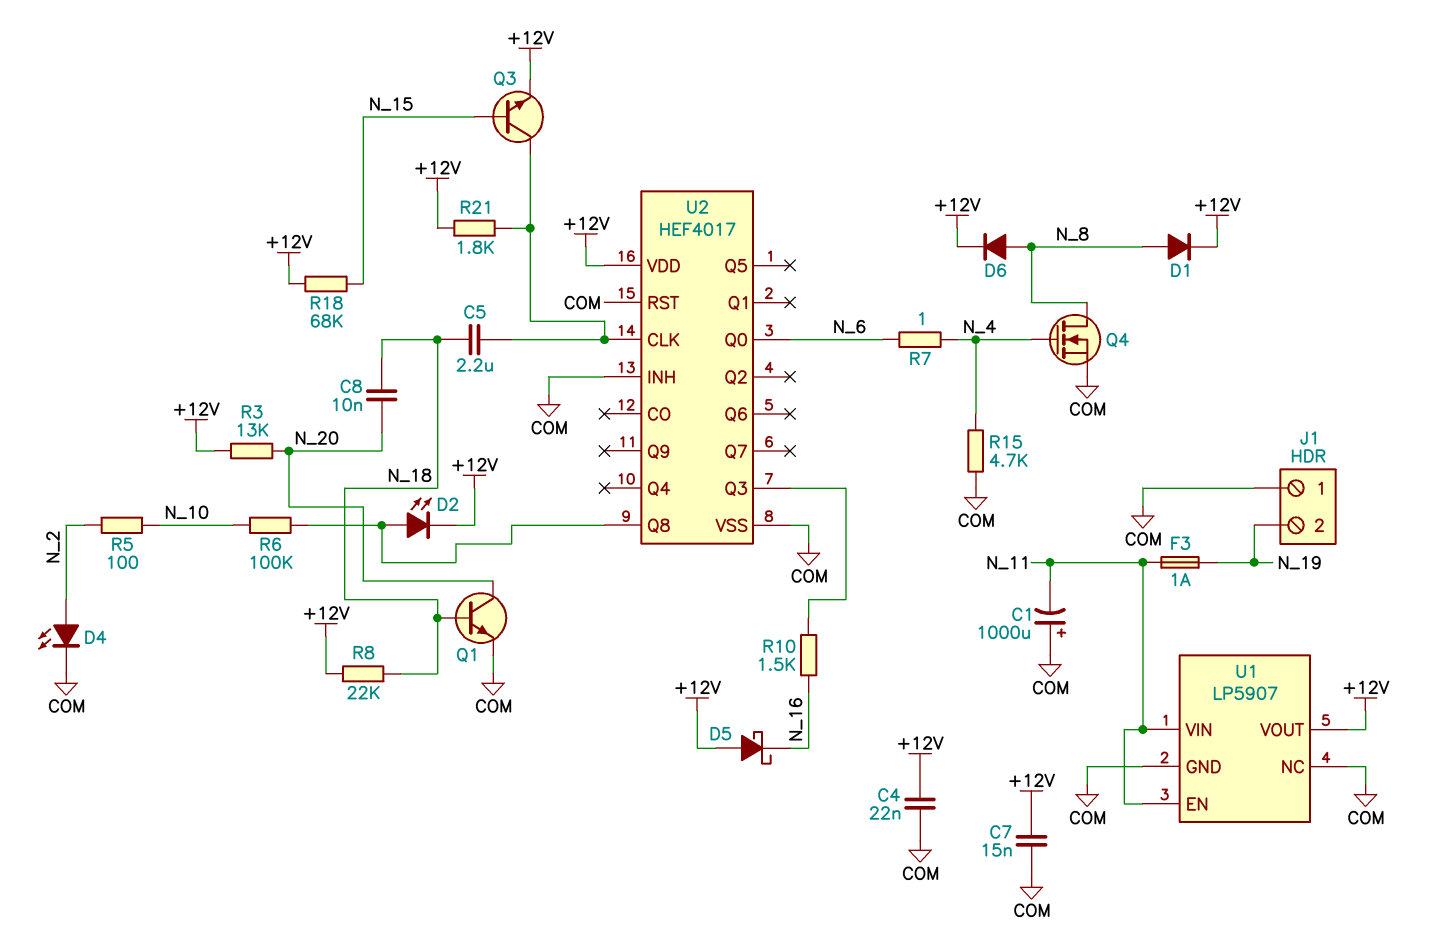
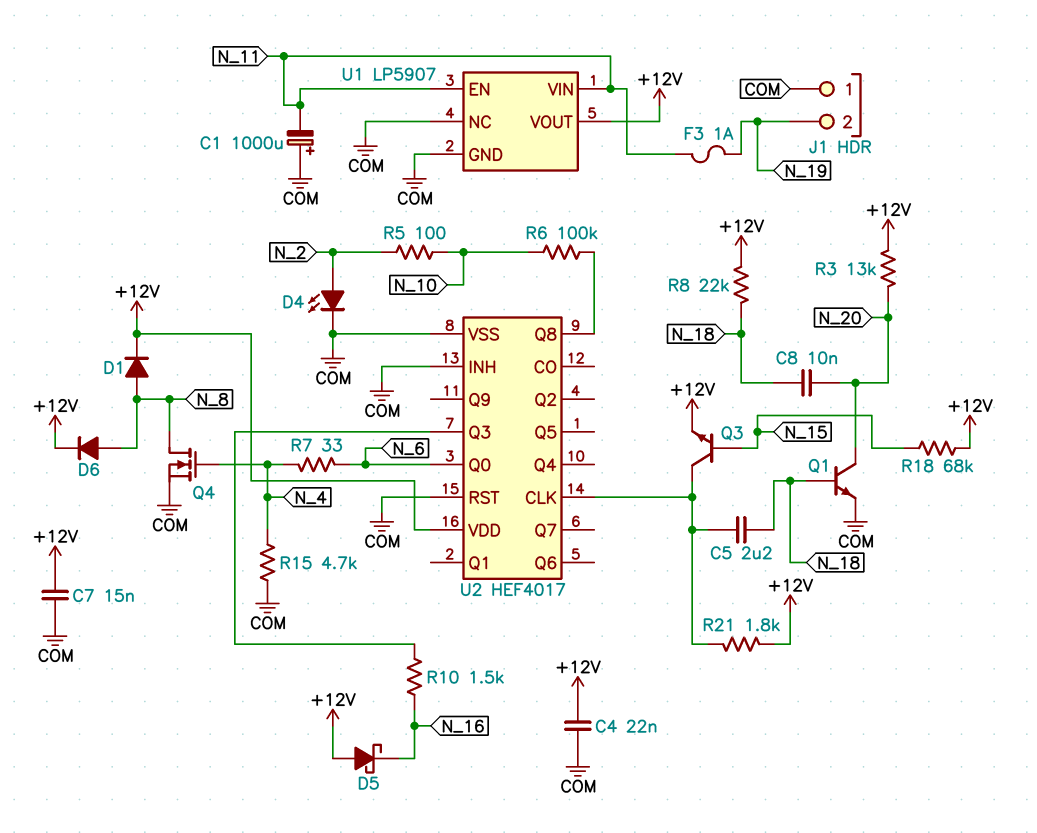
D2: LED (A U2/Q8, K +12V) -> none
R7: 1 (N_4, N_6) -> 33 (N_4, N_6)

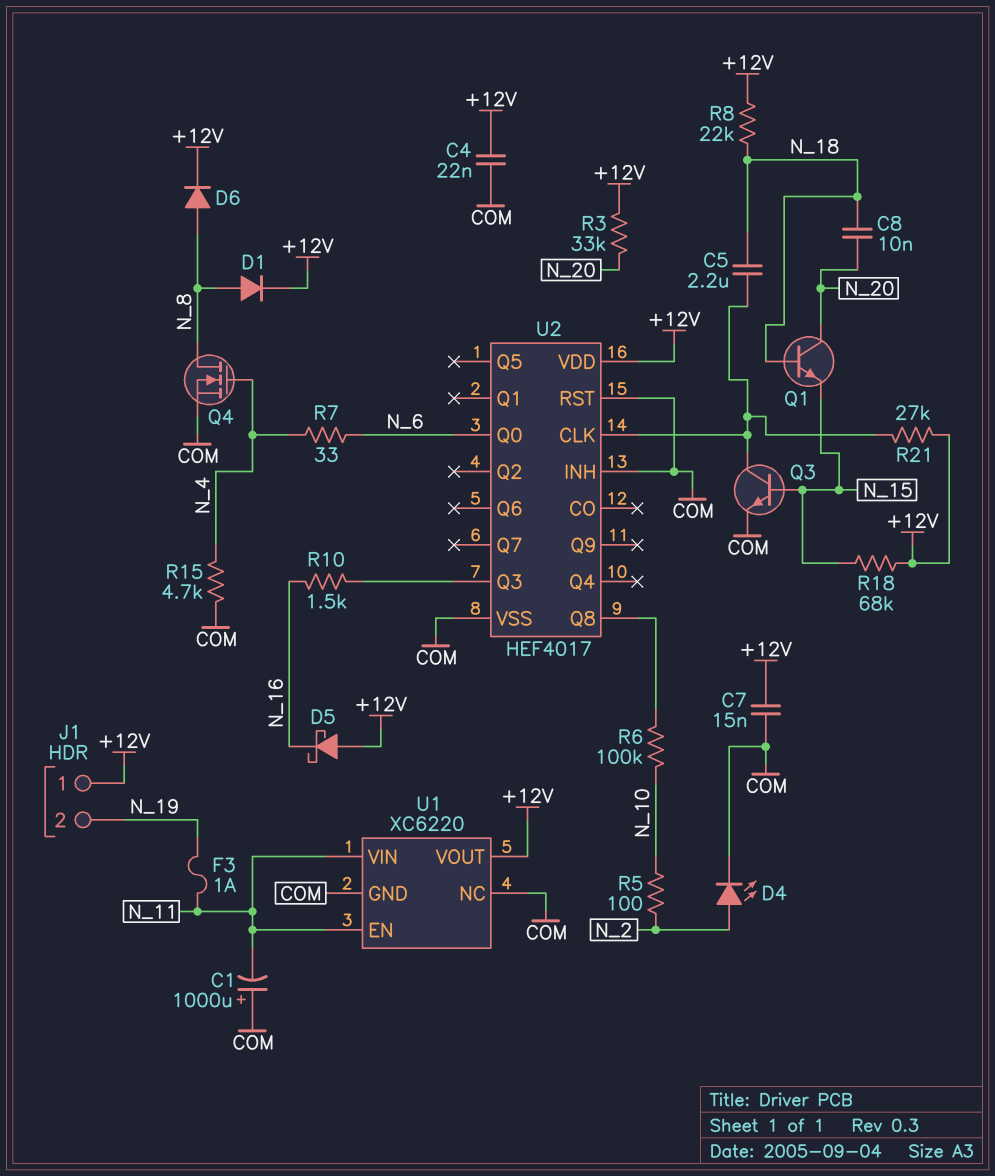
J1 pin 1: COM -> +12V
Q1: NPN (B N_18, C N_20, E COM) -> NPN (B N_18, C N_20, E N_15)
Q3: NPN (B N_15, C U2/CLK, E +12V) -> NPN (B N_15, C U2/CLK, E COM)
R3: 13k (+12V, N_20) -> 33k (+12V, N_20)
R21: 1.8k (+12V, U2/CLK) -> 27k (+12V, U2/CLK)
U1: LP5907 -> XC6220

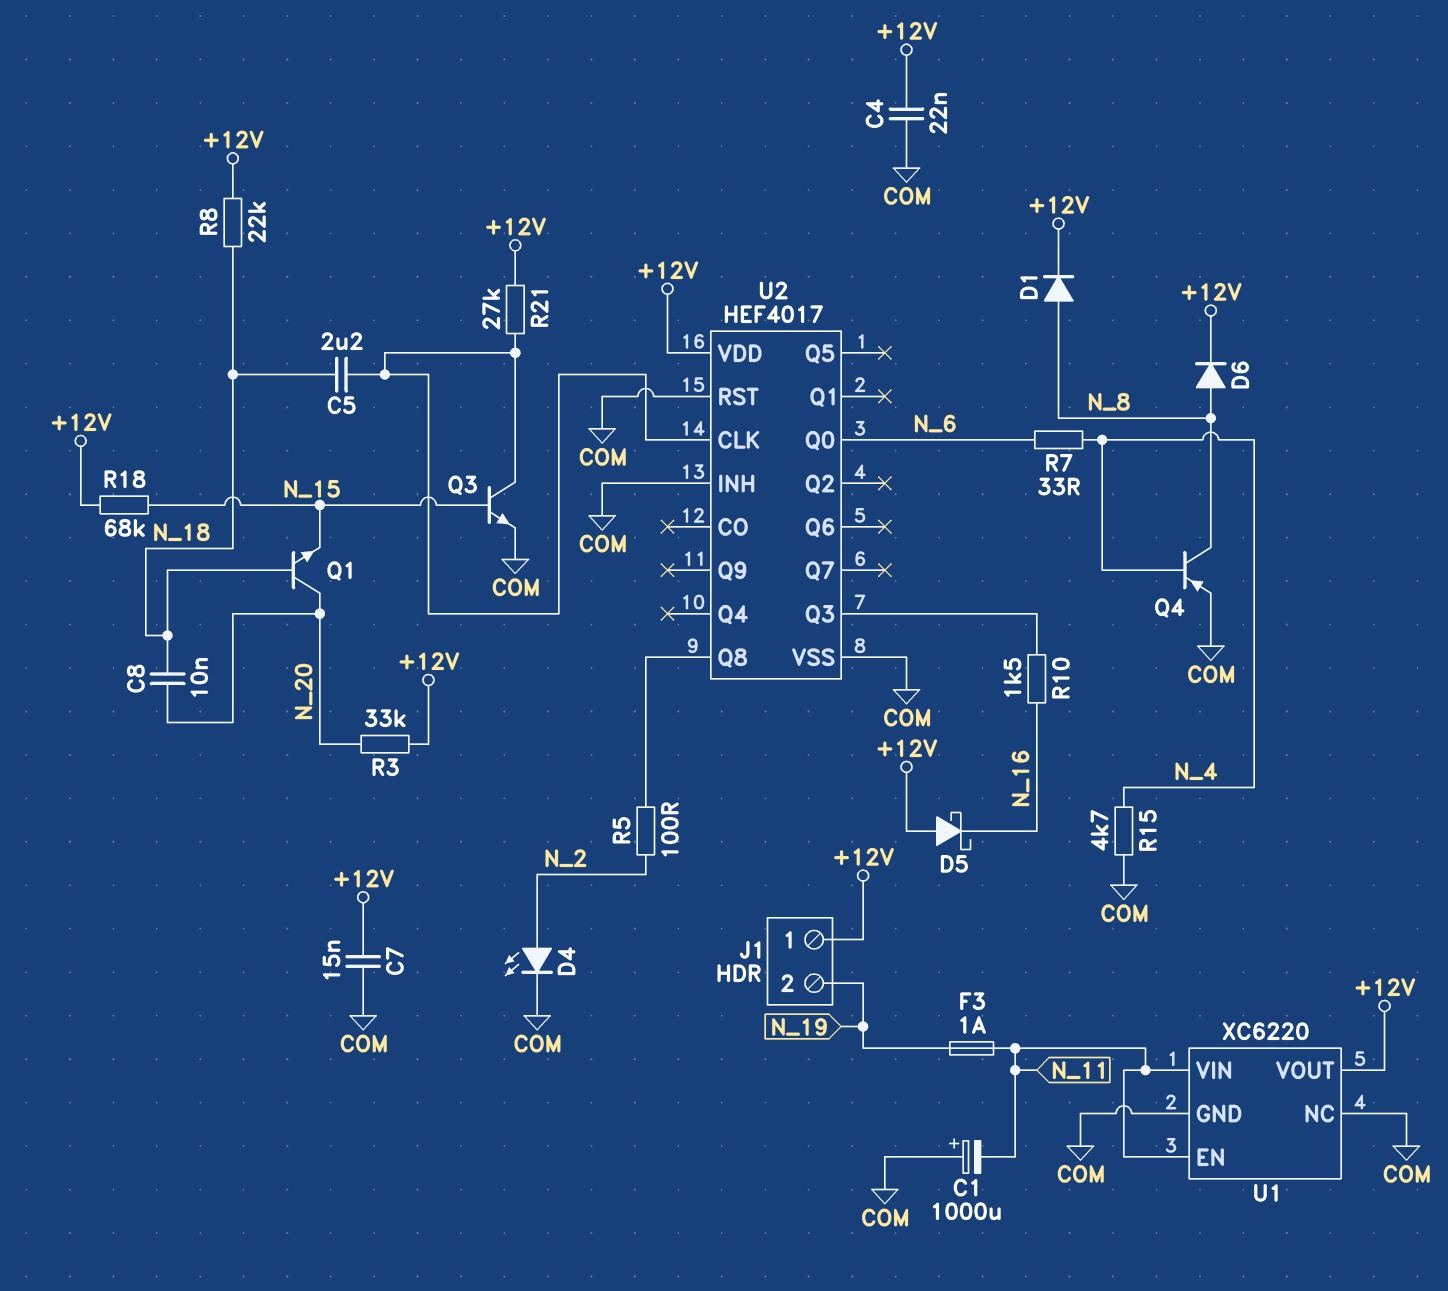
Q4: NMOS (G N_4, D N_8, S COM) -> PNP (B N_4, C N_8, E COM)
R5: 100 (N_2, N_10) -> 100 (N_2, U2/Q8)
R6: 100k (N_10, U2/Q8) -> none

